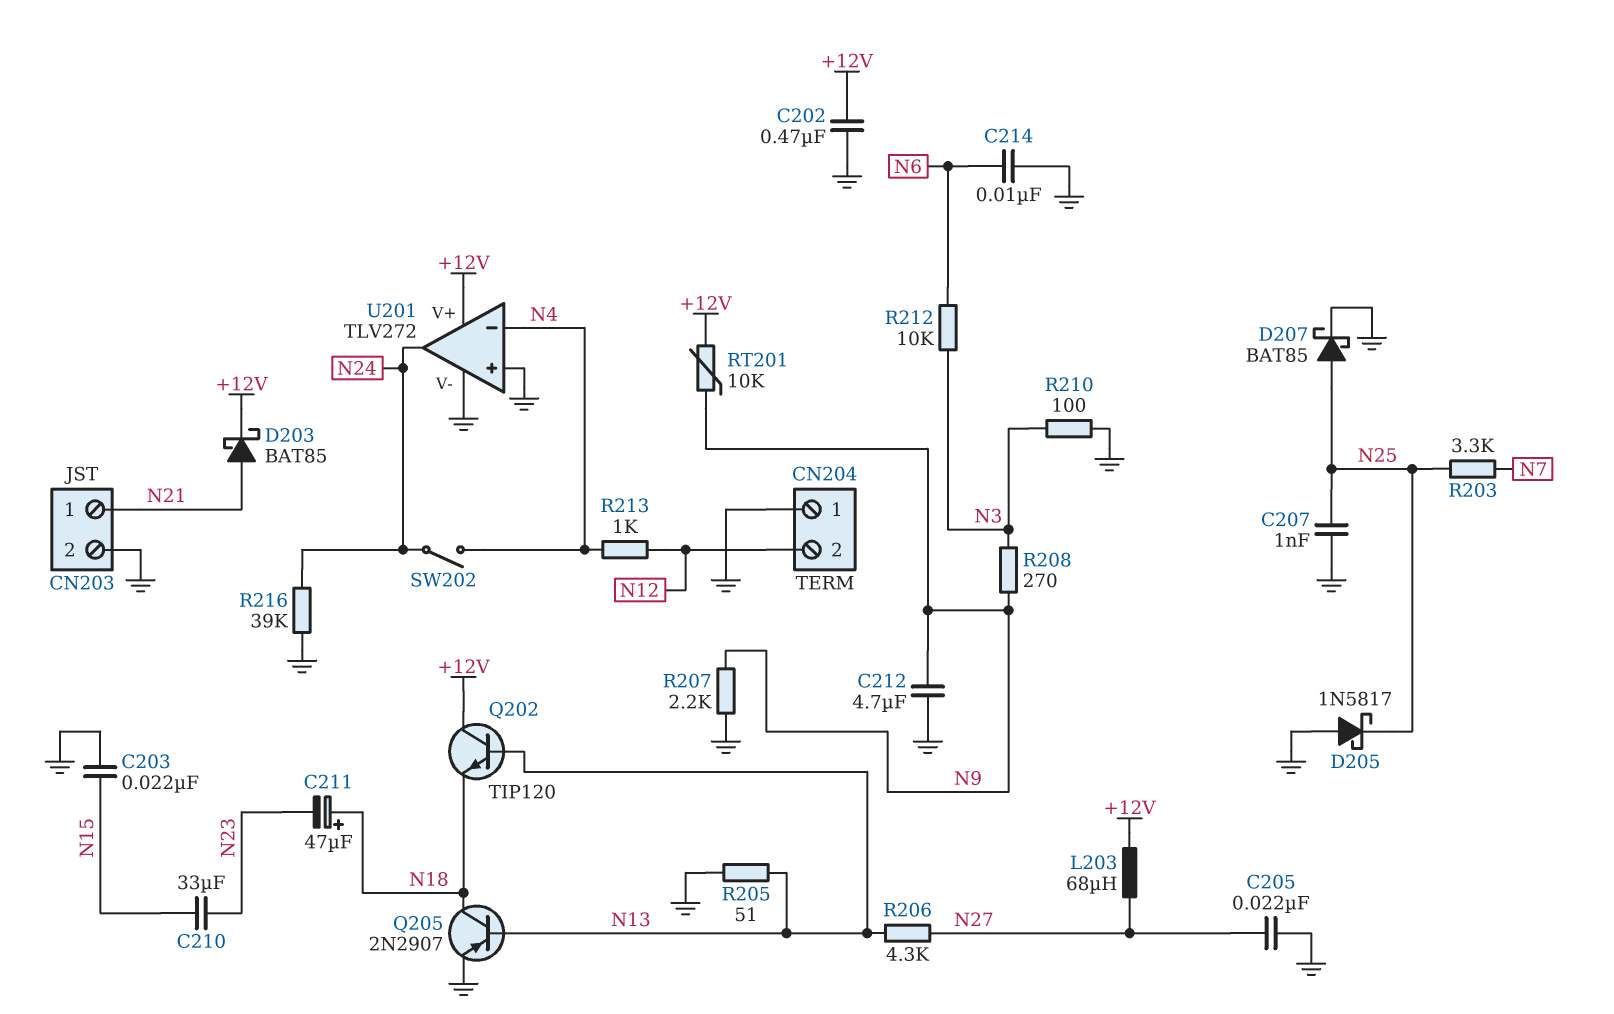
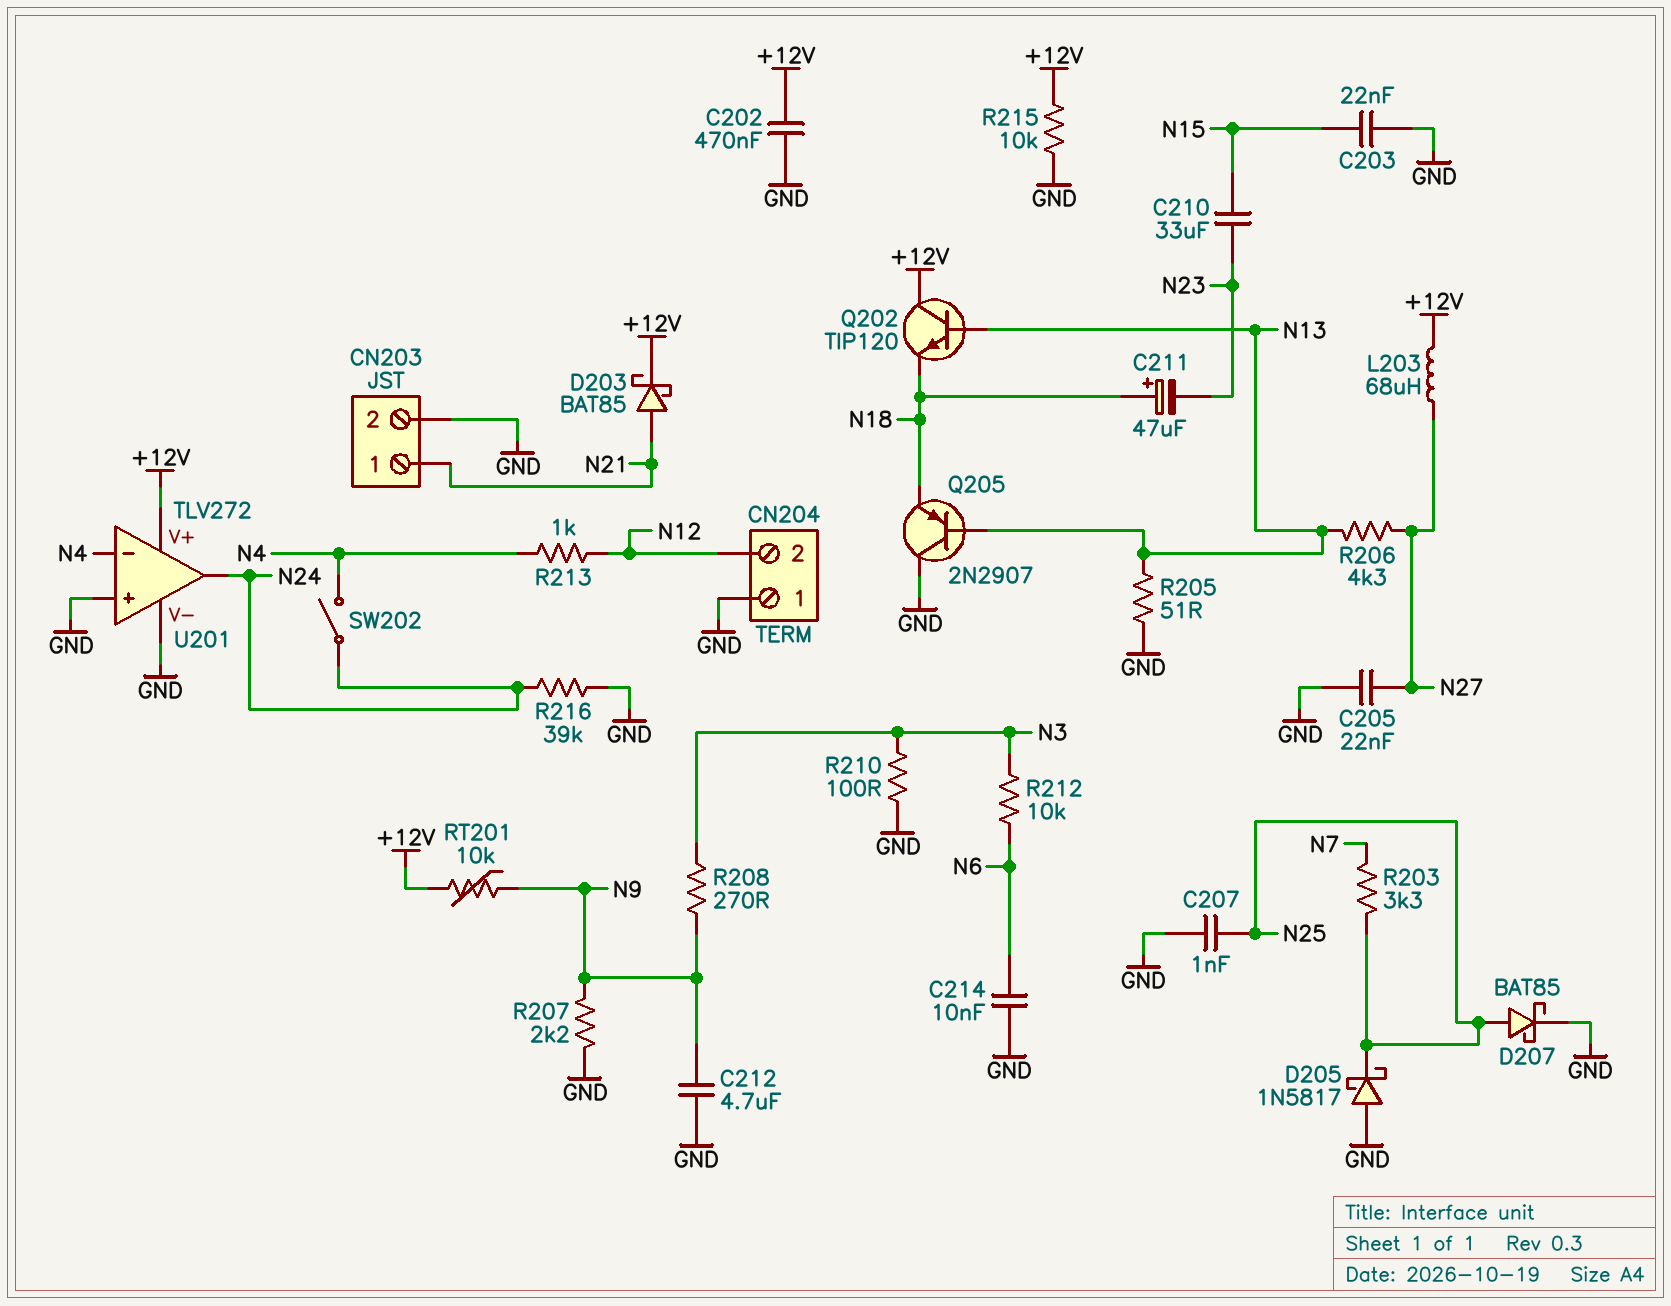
Q205: PNP 2N2907 (B N13, C N18, E GND) -> PNP 2N2907 (B N13, C GND, E N18)
R215: none -> 10k (+12V, GND)

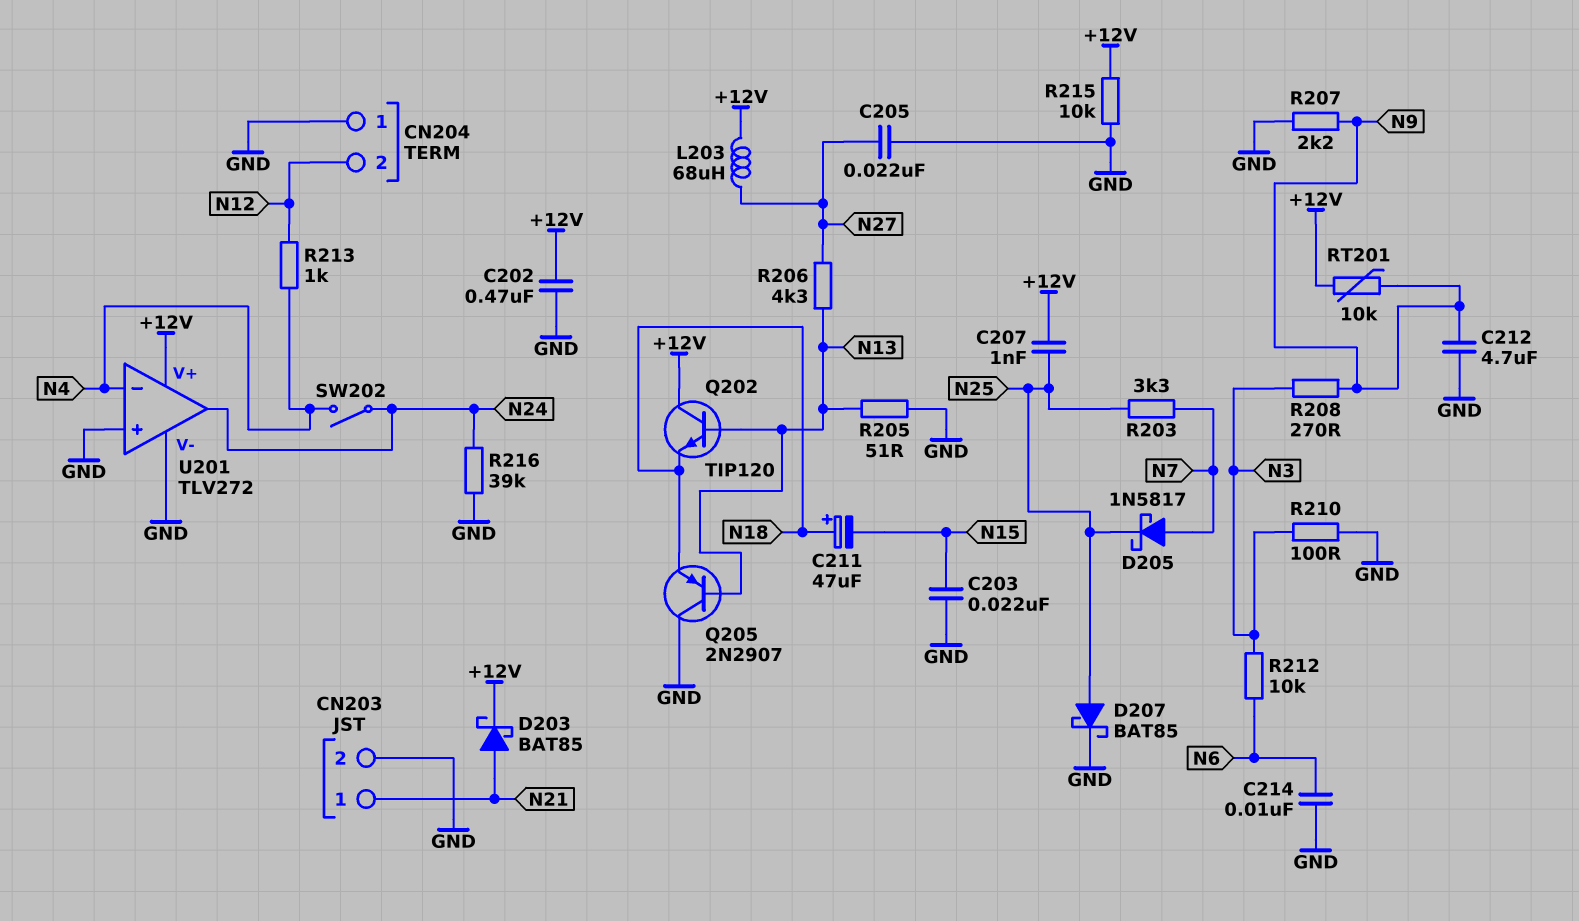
C207: 1nF (GND, N25) -> 1nF (+12V, N25)
C210: 33uF (N15, N23) -> none
C211: 47uF (plus N18, minus N23) -> 47uF (plus N18, minus N15)
D205: schottky 1N5817 (A GND, K N25) -> schottky 1N5817 (A N7, K N25)

